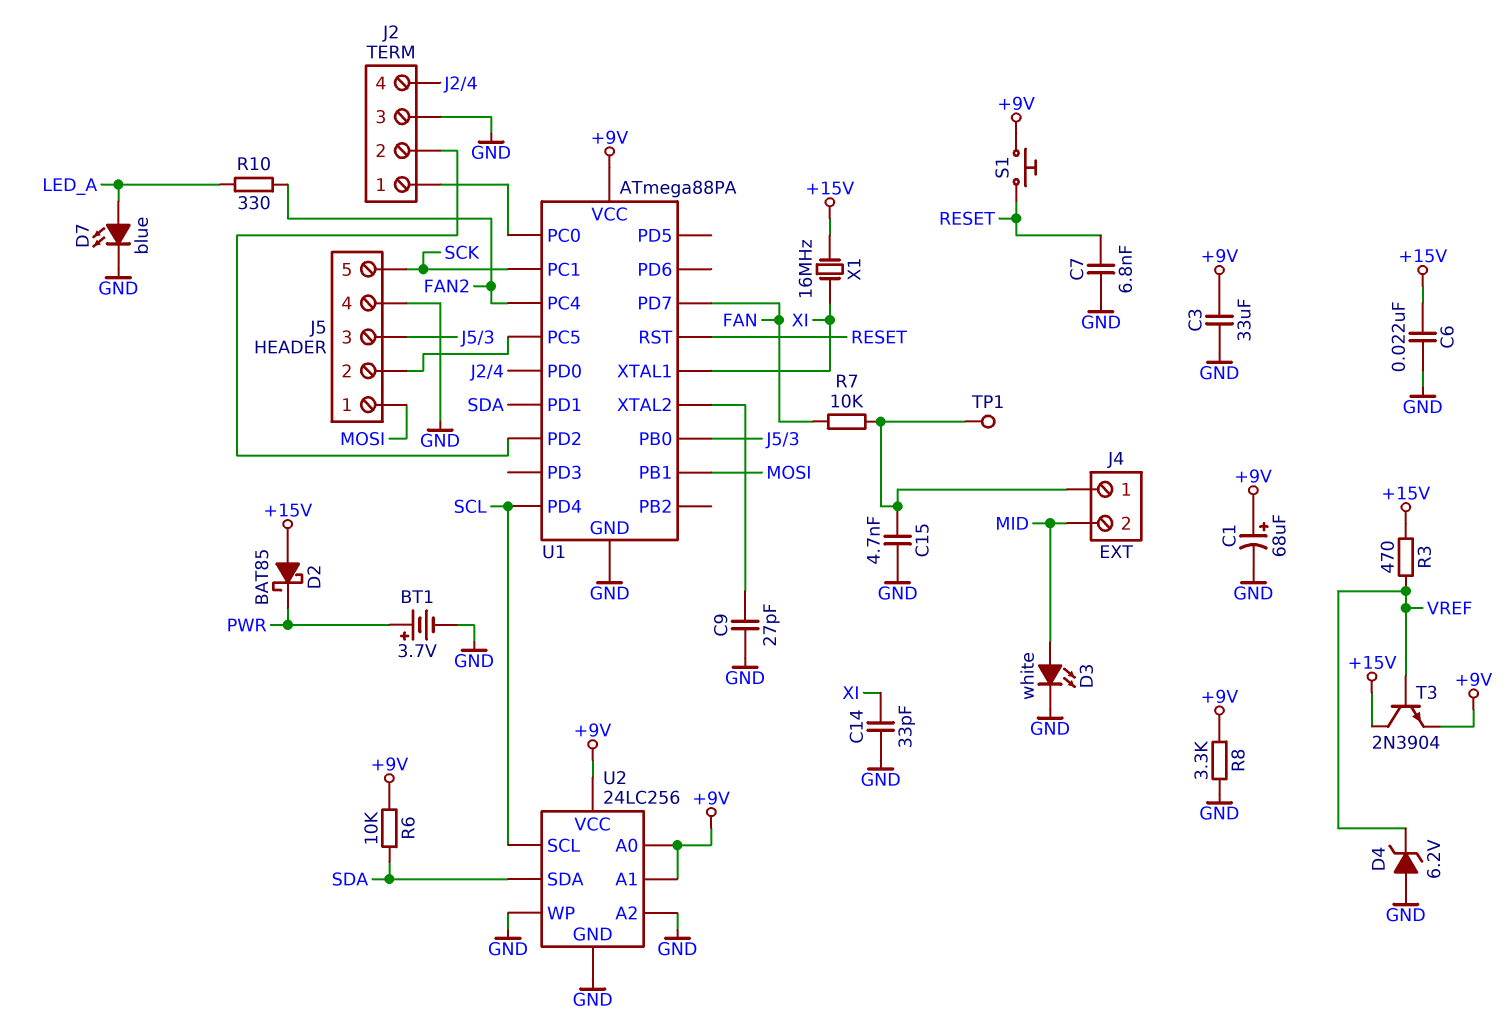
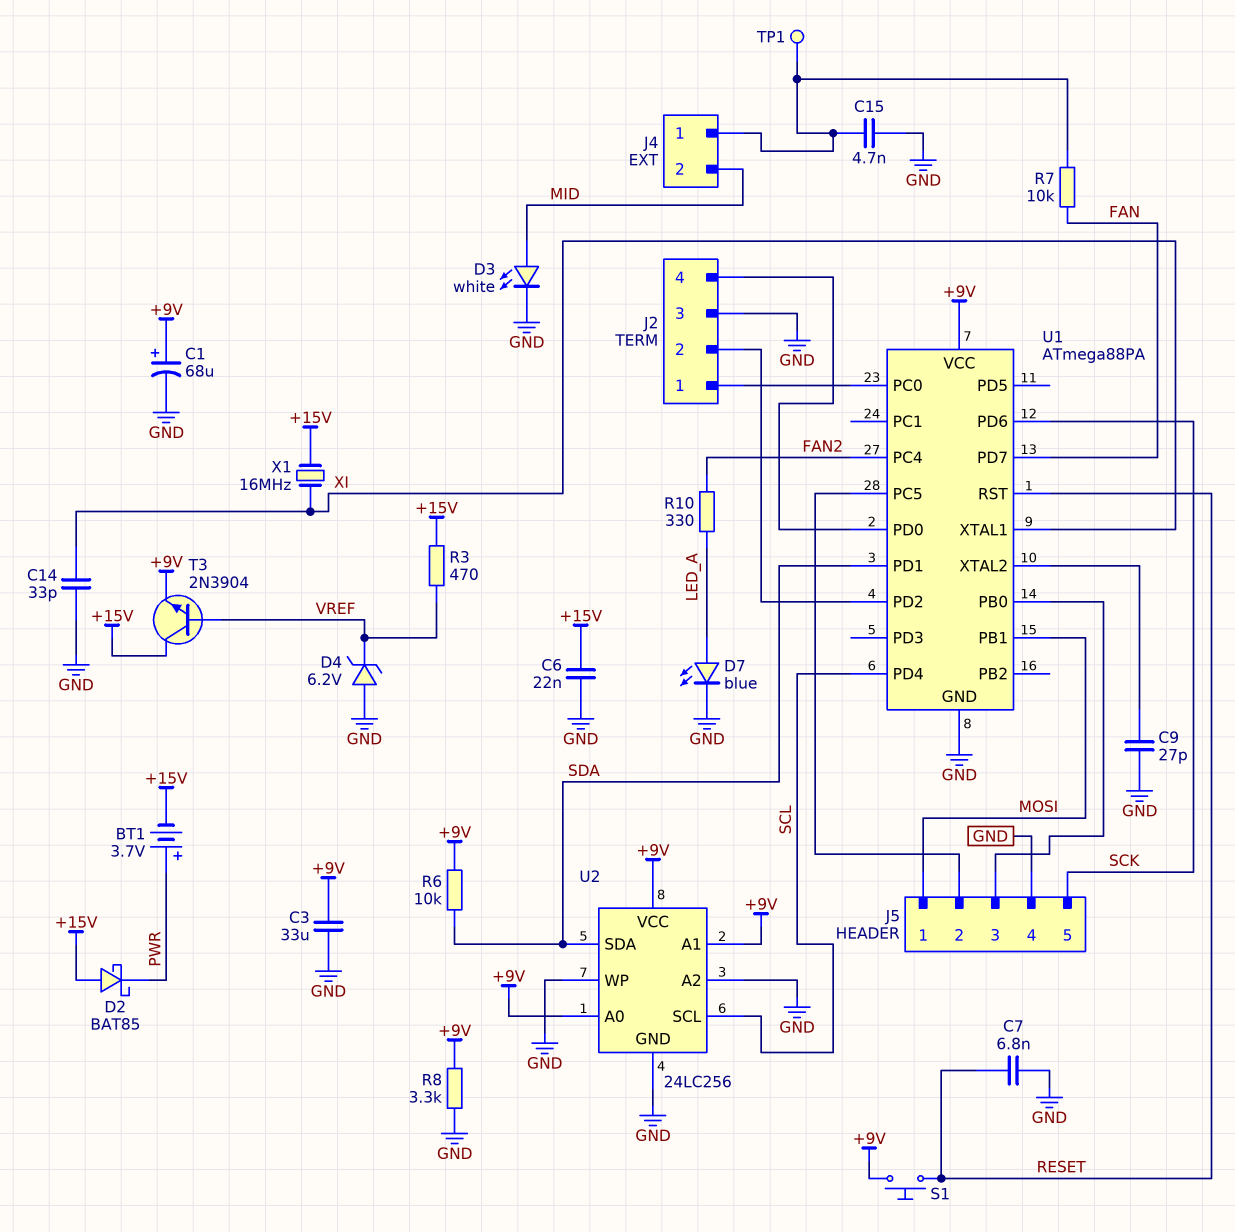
BT1: 3.7V (plus PWR, minus GND) -> 3.7V (plus PWR, minus +15V)
U1 pin PC1: SCK -> none
U1 pin PD6: none -> SCK

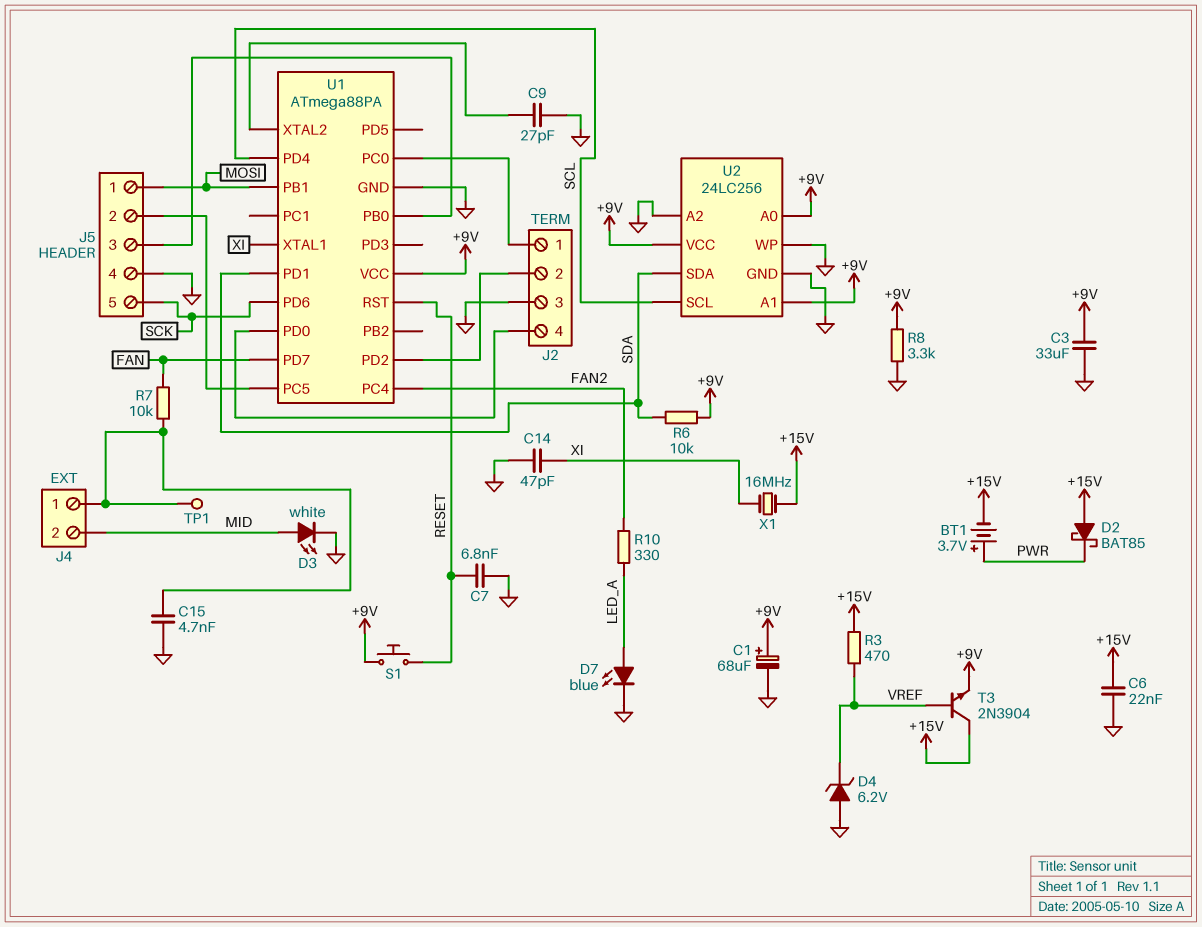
C14: 33pF (GND, XI) -> 47pF (GND, XI)

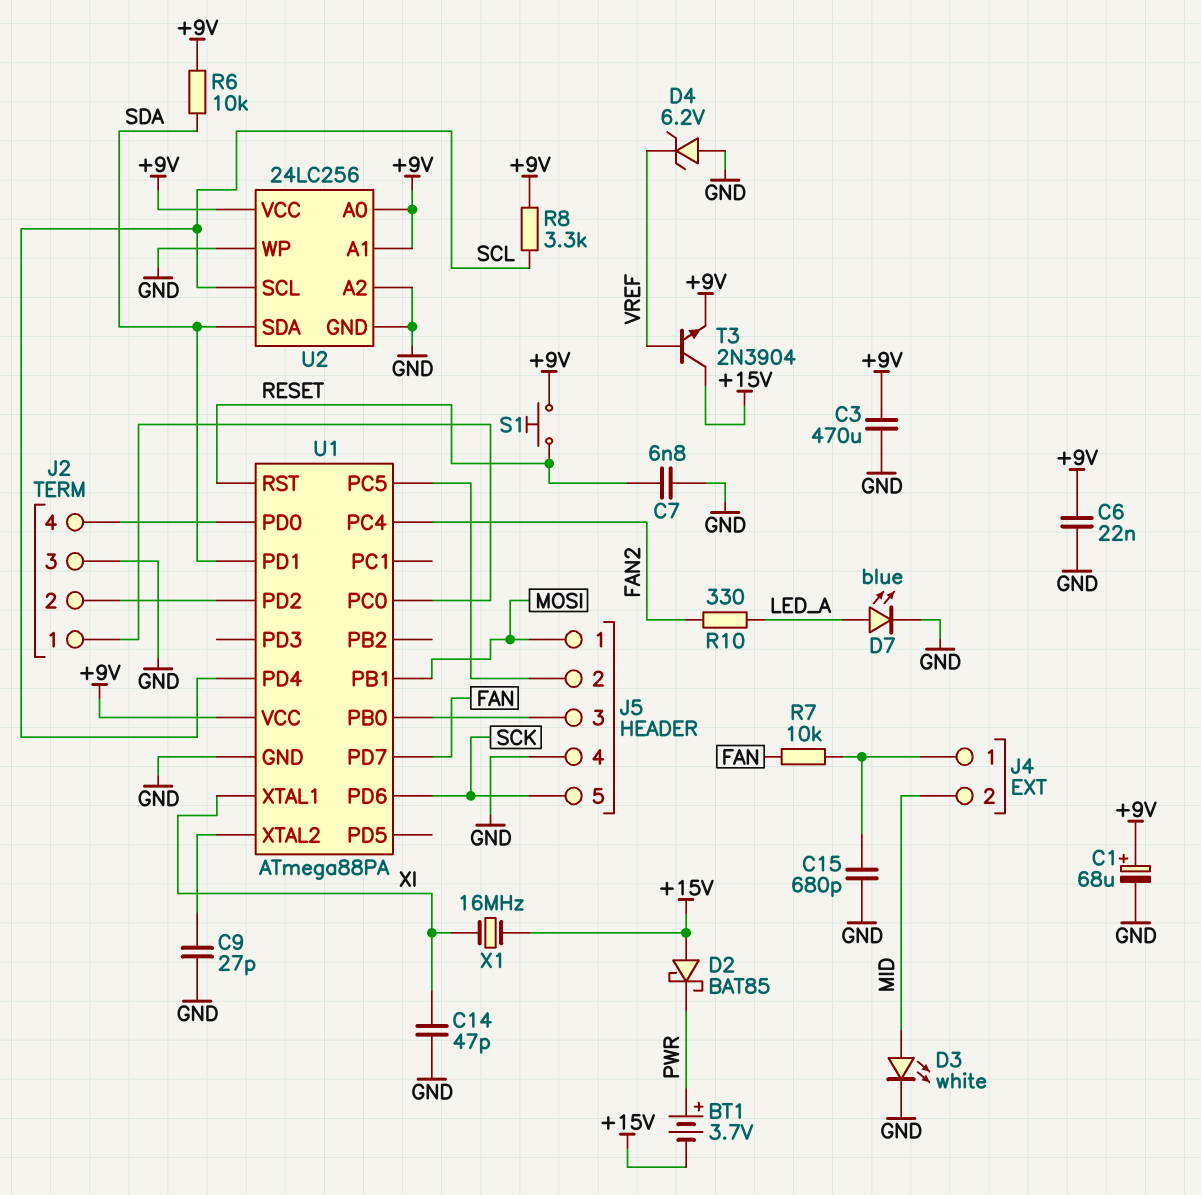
C3: 33uF (+9V, GND) -> 470uF (+9V, GND)
C6: 22nF (+15V, GND) -> 22nF (+9V, GND)
C15: 4.7nF (GND, J4/1) -> 680pF (GND, J4/1)
R3: 470 (+15V, VREF) -> none
R8: 3.3k (+9V, GND) -> 3.3k (+9V, SCL)
TP1: test point (J4/1) -> none

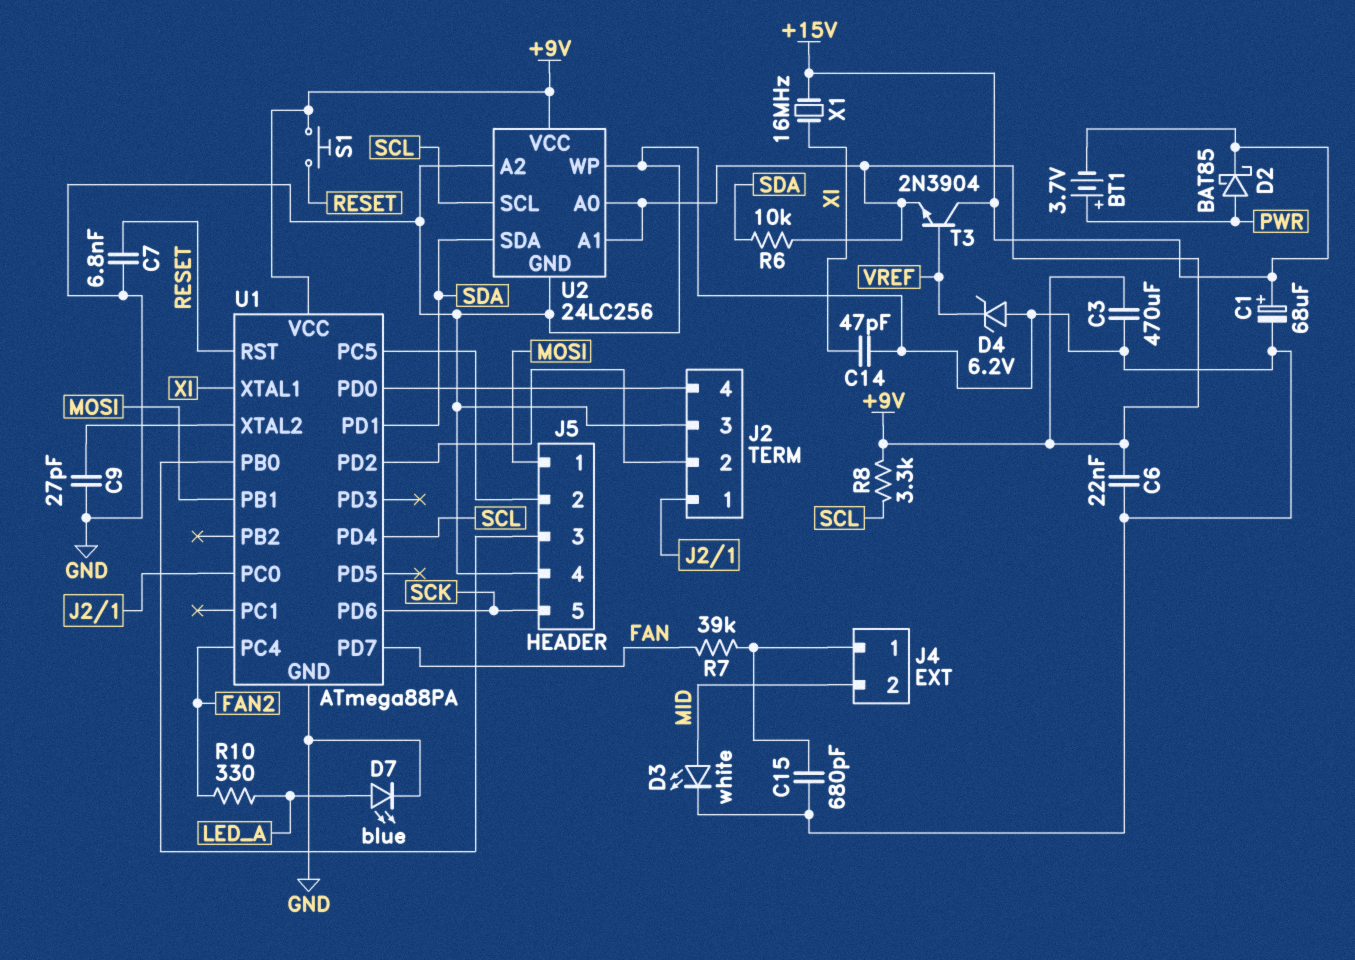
C1: 68uF (plus +9V, minus GND) -> 68uF (plus +15V, minus GND)
D2: schottky BAT85 (A +15V, K PWR) -> schottky BAT85 (A PWR, K +15V)
R7: 10k (FAN, J4/1) -> 39k (FAN, J4/1)

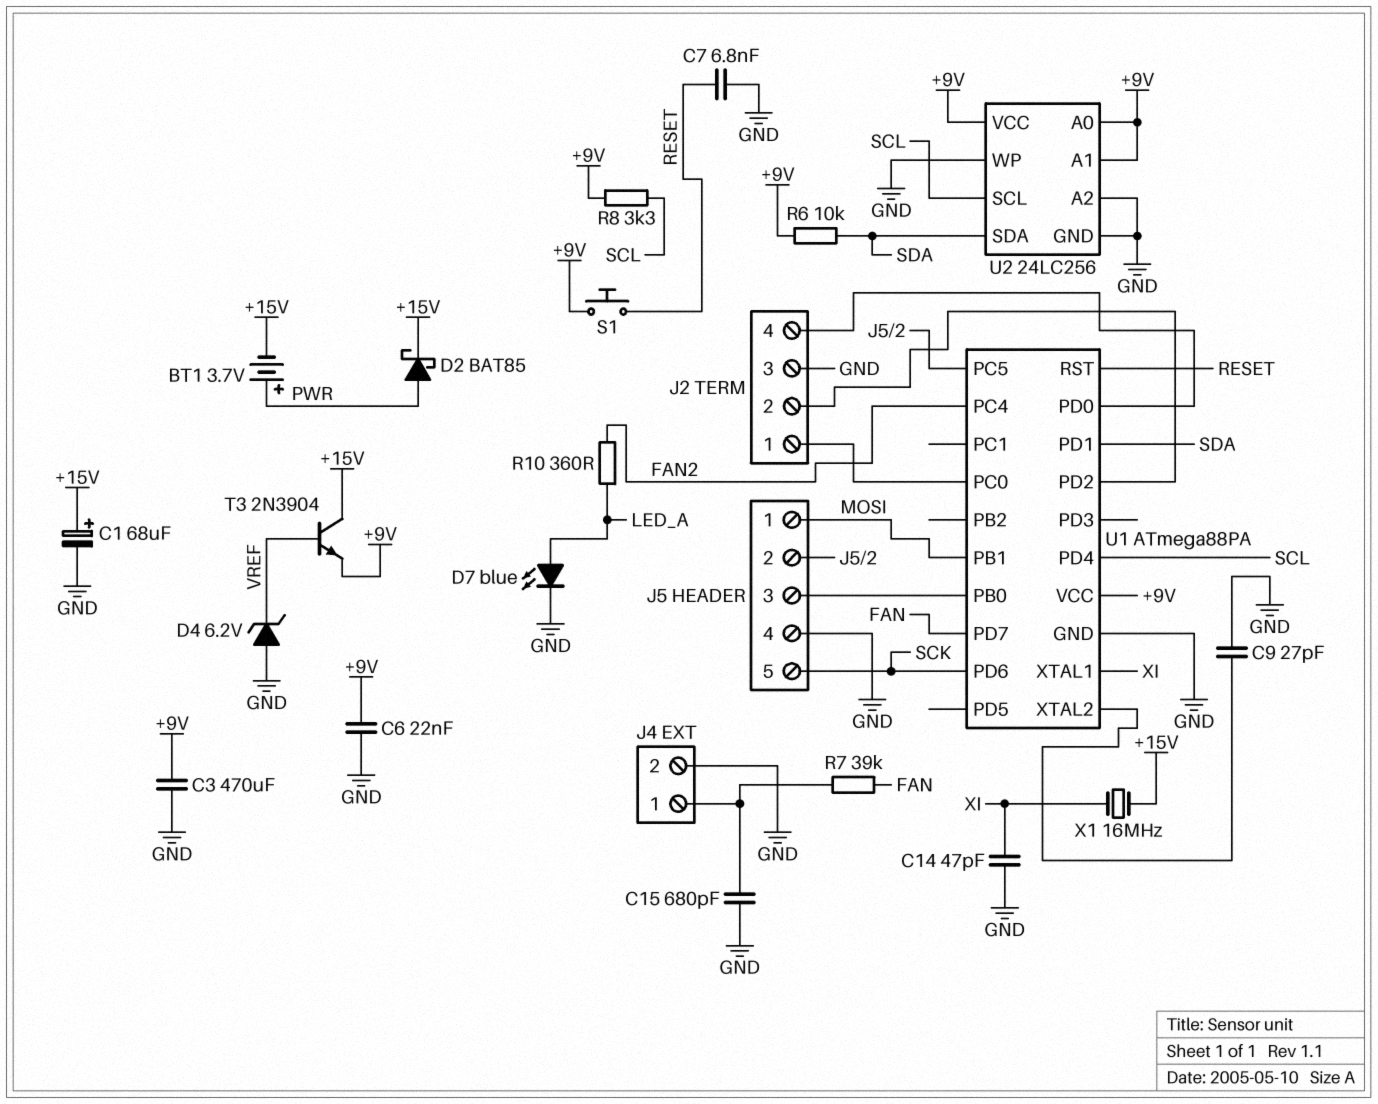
D3: LED white (A MID, K GND) -> none
J4 pin 2: MID -> GND
R10: 330 (FAN2, LED_A) -> 360 (FAN2, LED_A)

